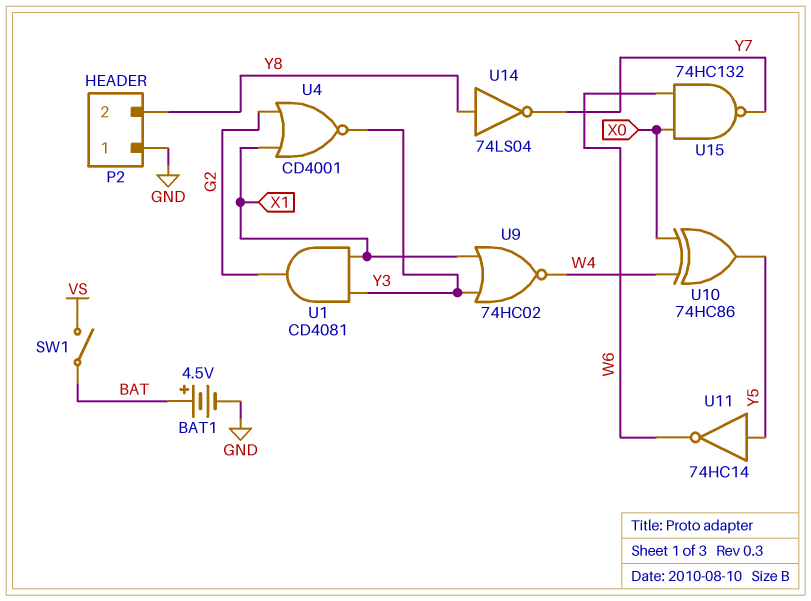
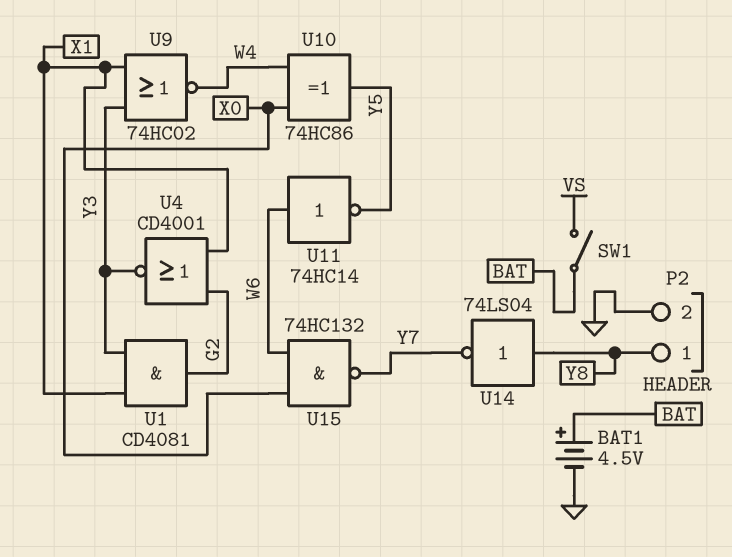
P2 pin 1: GND -> Y8
P2 pin 2: Y8 -> GND
U11: NOT 74HC14 (in Y5, out W6) -> NOT 74HC14 (in W6, out Y5)

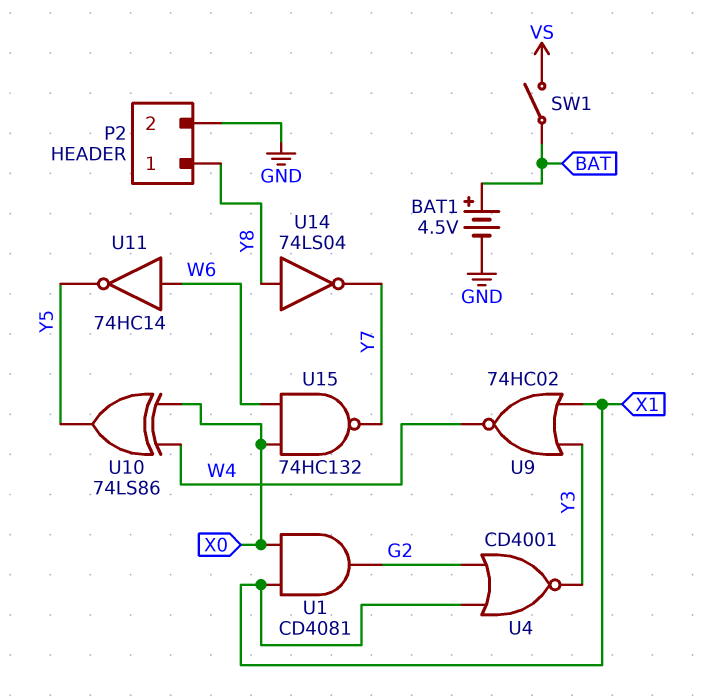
U1: AND CD4081 (in X1, in Y3, out G2) -> AND CD4081 (in X0, in X1, out G2)
U10: XOR 74HC86 (in W4, in X0, out Y5) -> XOR 74LS86 (in W4, in X0, out Y5)

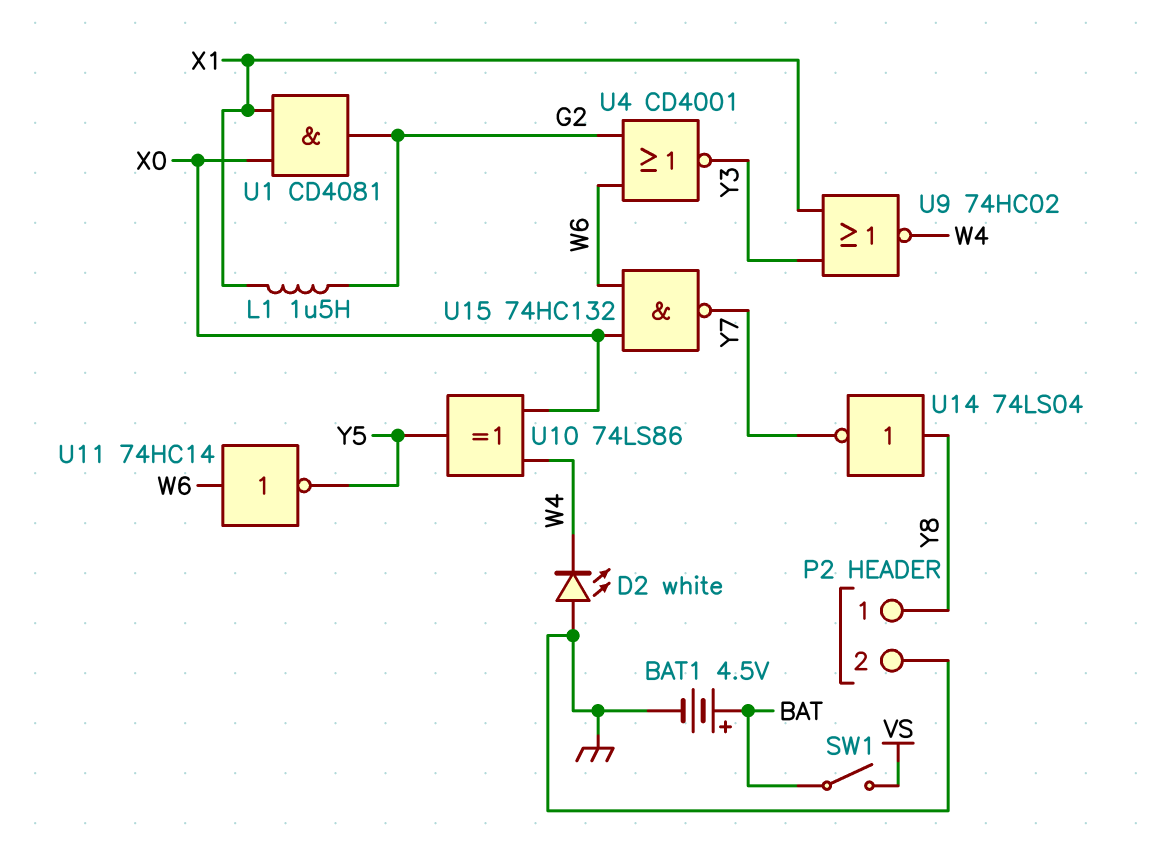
D2: none -> LED white (A GND, K W4)
L1: none -> 1.5uH (G2, X1)
U4: NOR CD4001 (in G2, in X1, out Y3) -> NOR CD4001 (in G2, in W6, out Y3)

